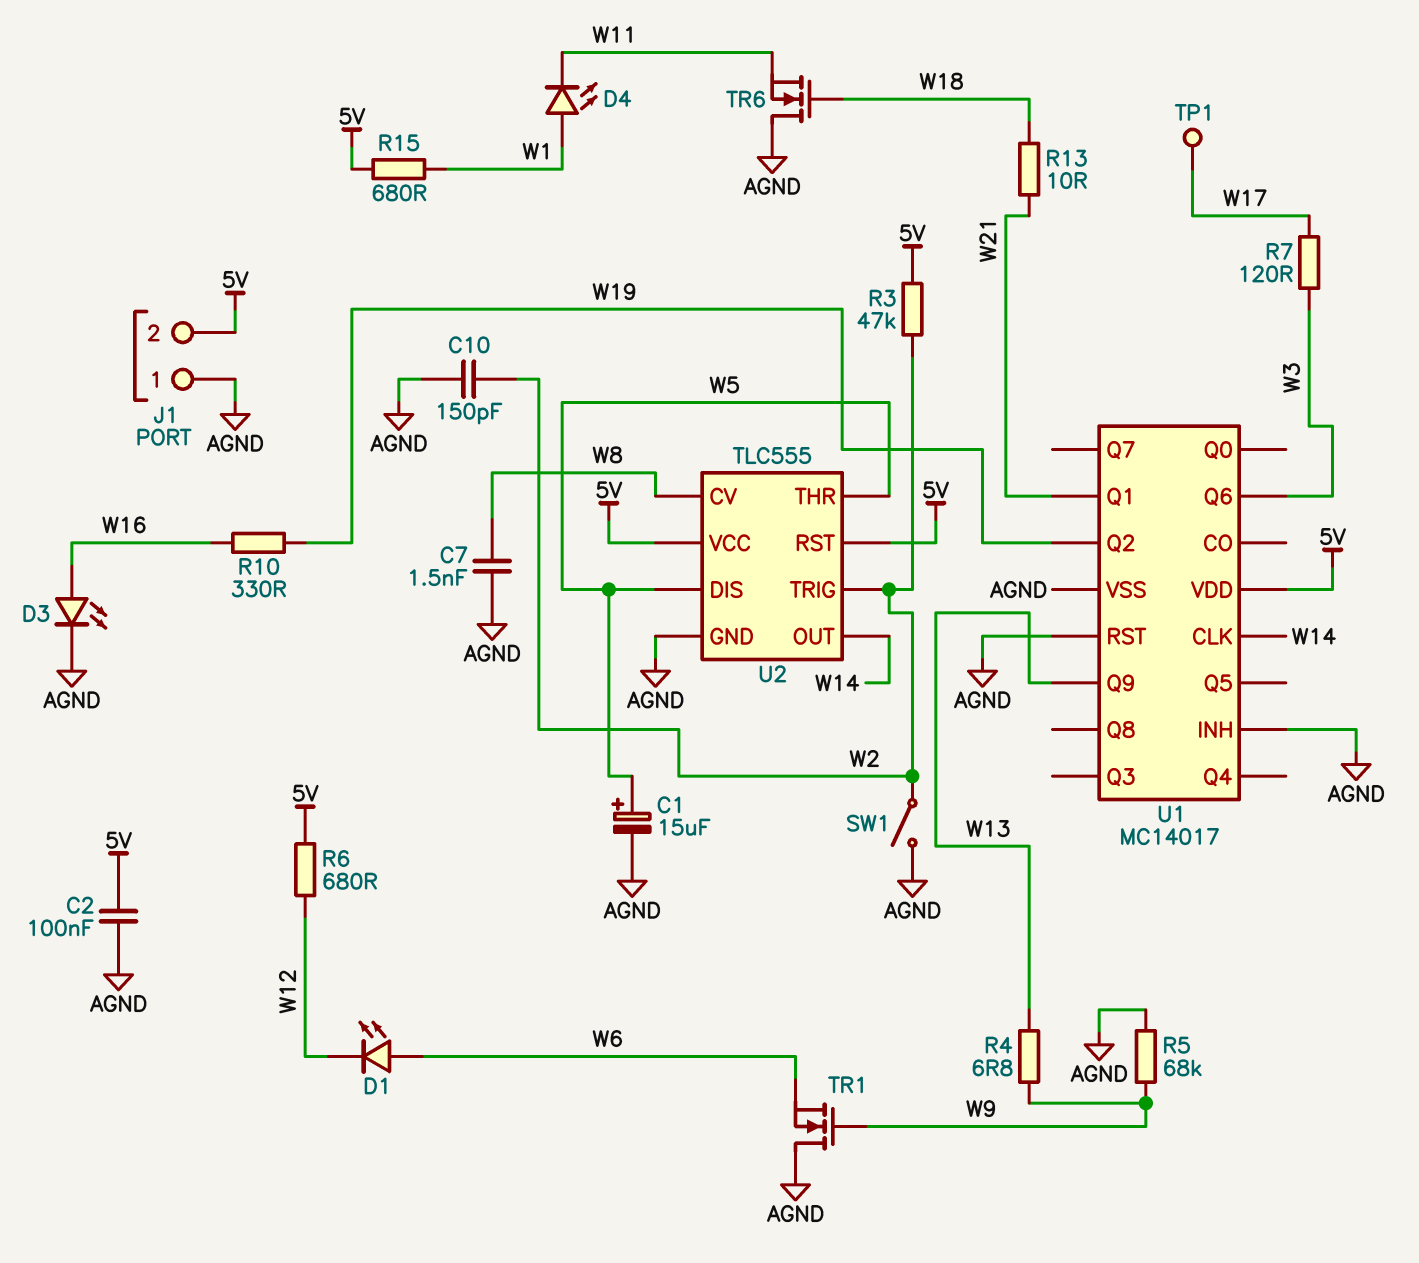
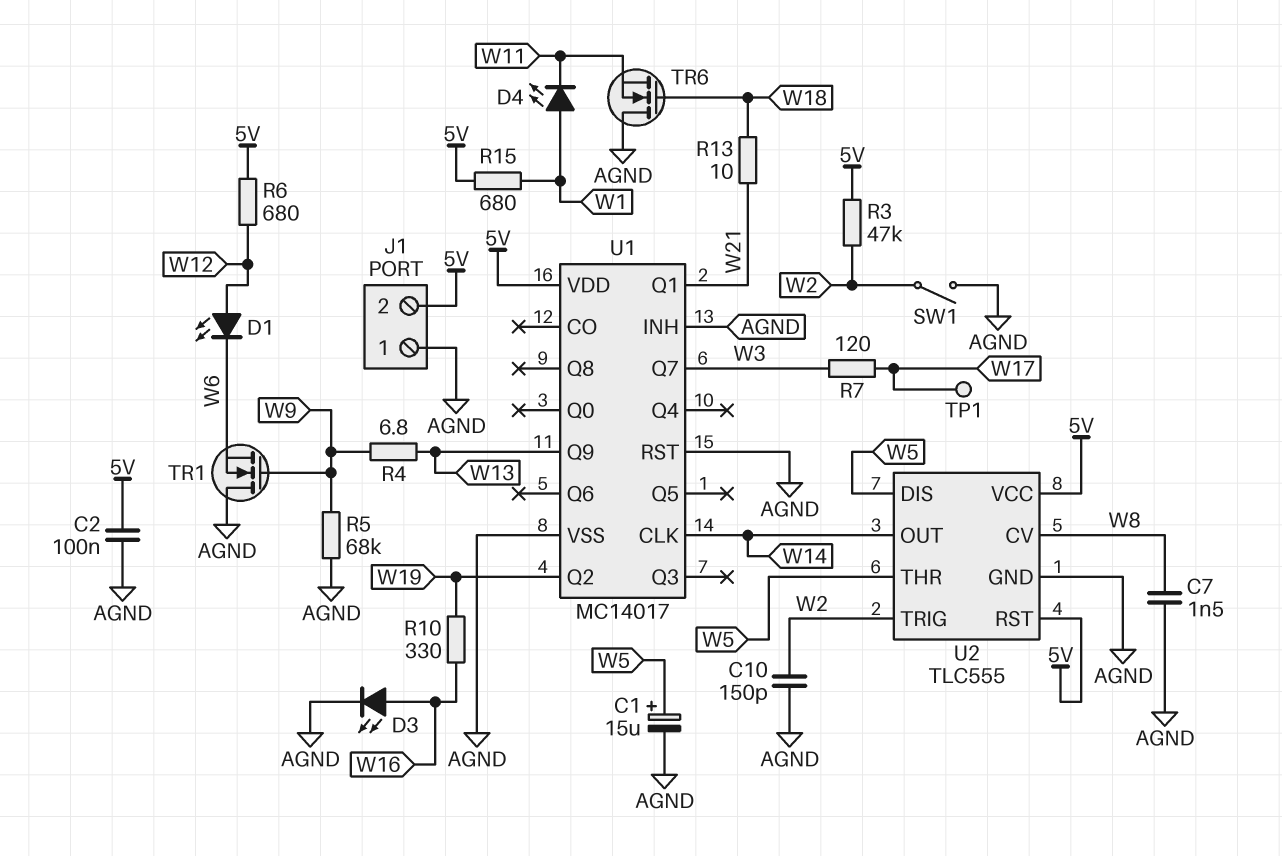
D1: LED (A W6, K W12) -> LED (A W12, K W6)
U1 pin Q6: W3 -> none
U1 pin Q7: none -> W3

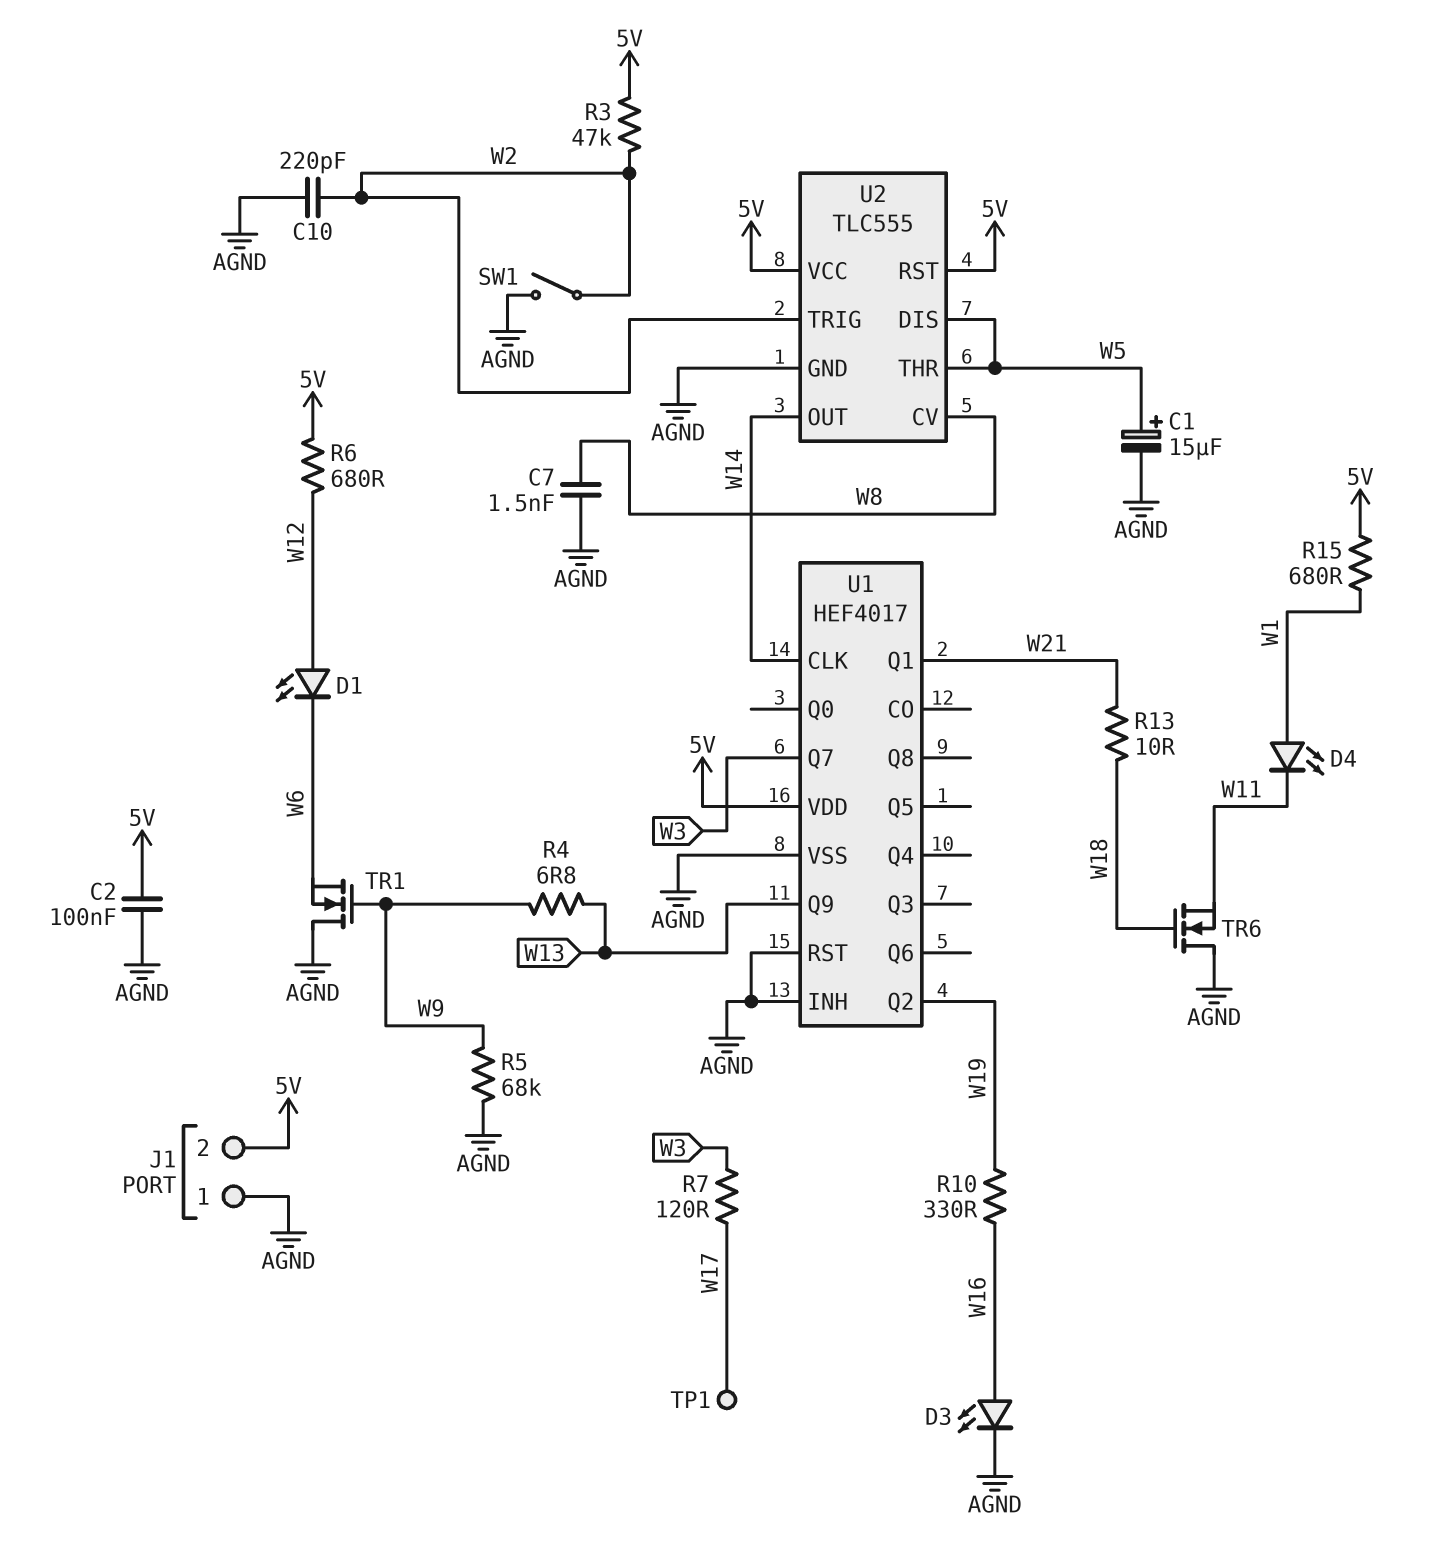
C10: 150pF (AGND, W2) -> 220pF (AGND, W2)
U1: MC14017 -> HEF4017

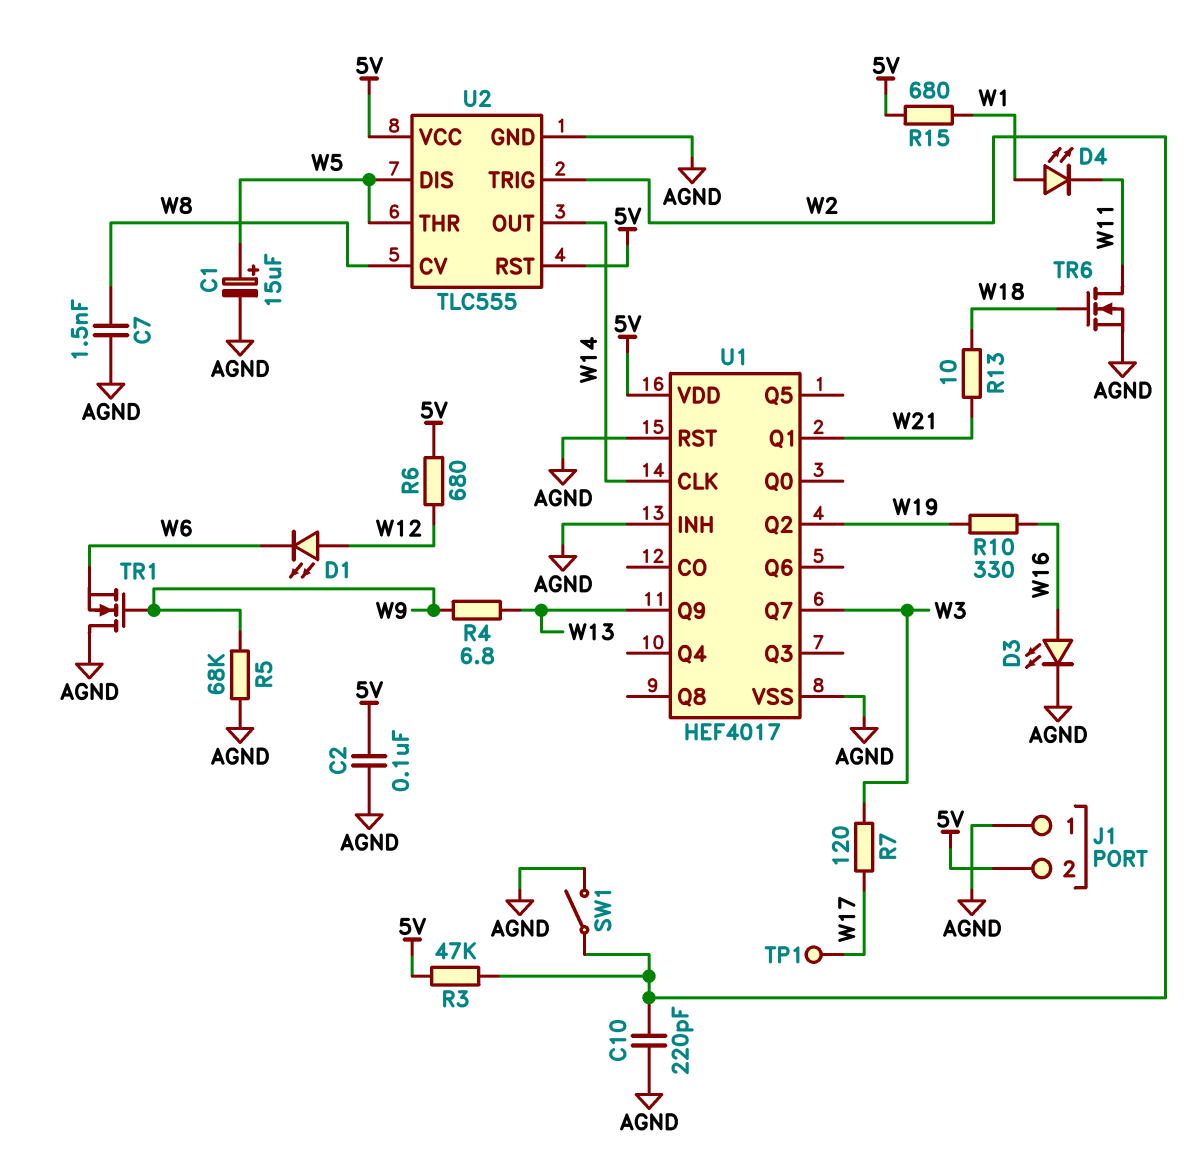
TR6: NMOS (G W18, D AGND, S W11) -> NMOS (G W18, D W11, S AGND)

